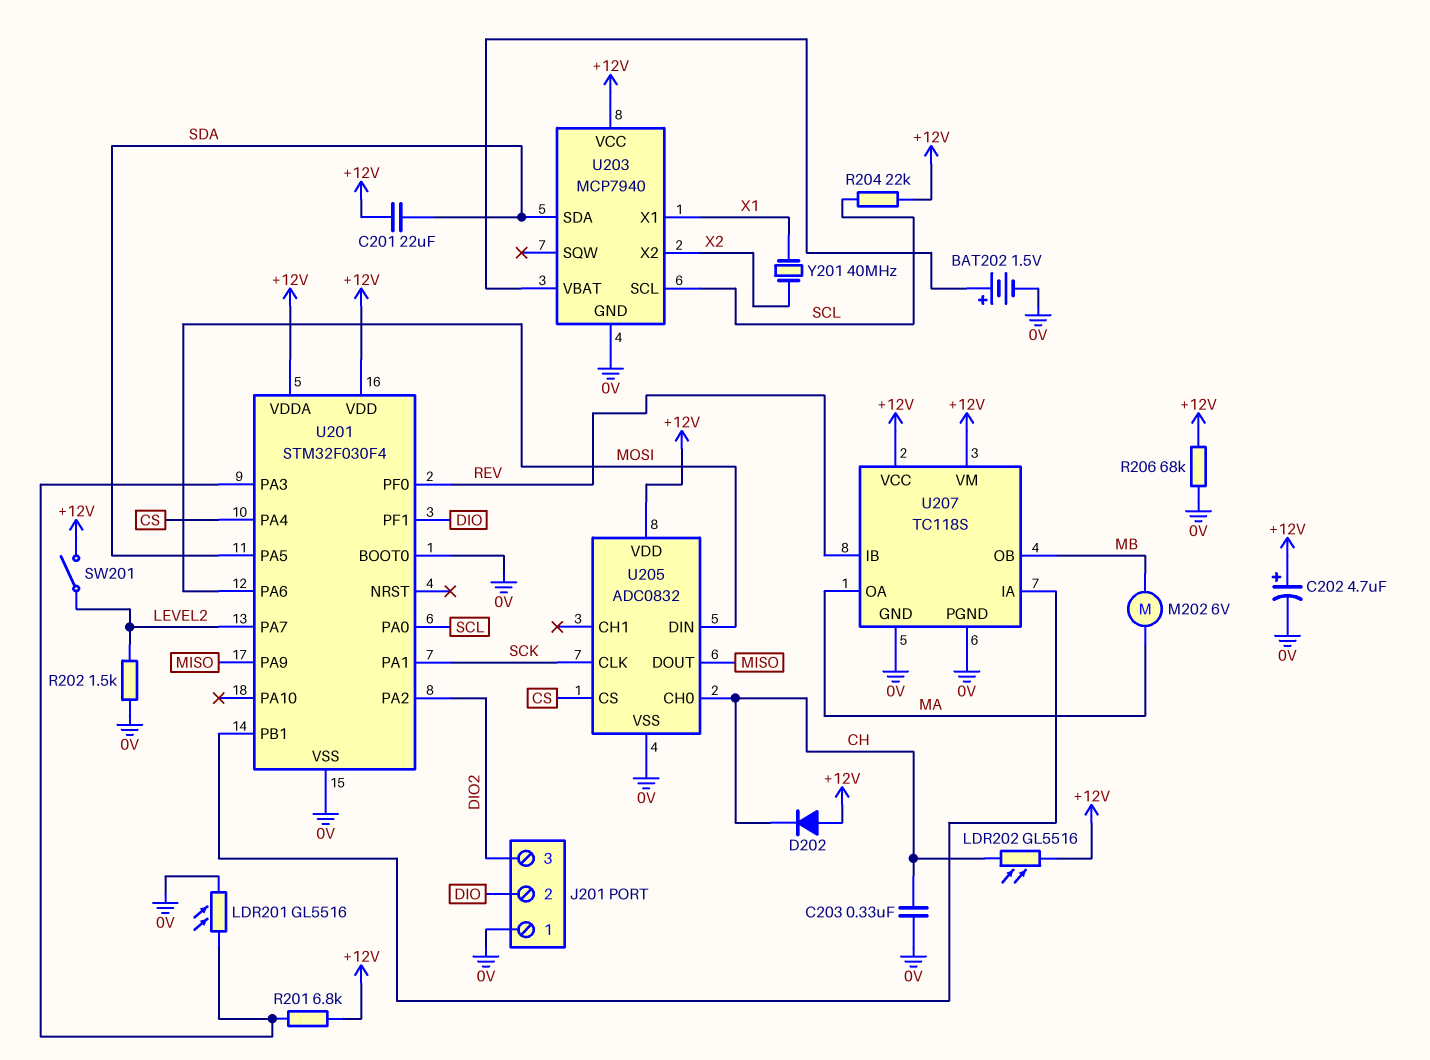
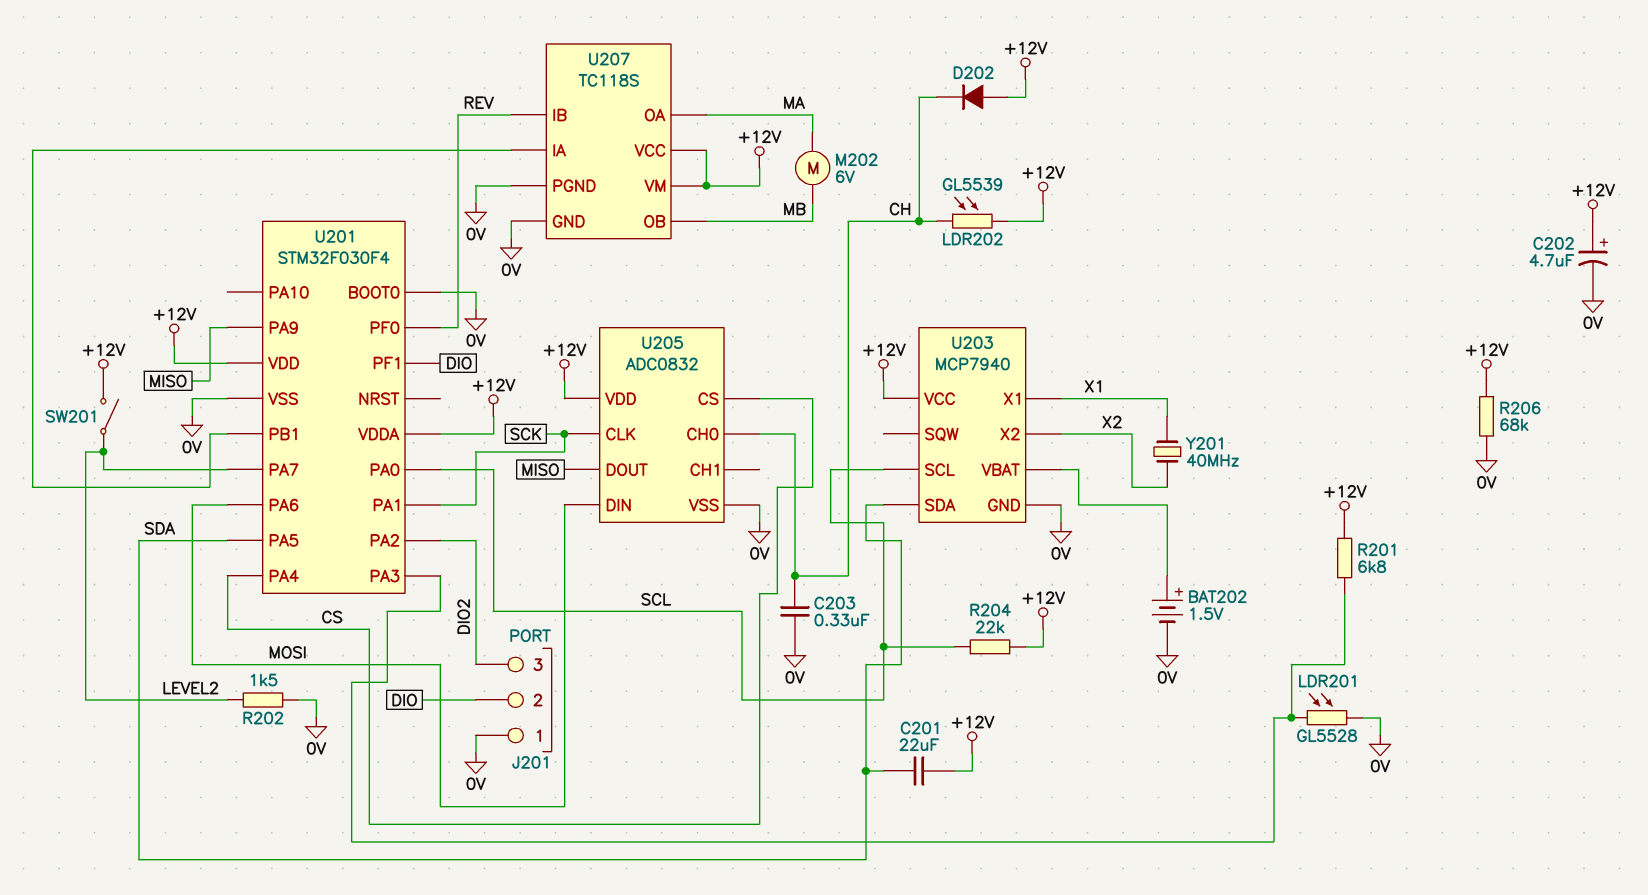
LDR201: GL5516 (0V, U201/PA3) -> GL5528 (0V, U201/PA3)
LDR202: GL5516 (+12V, CH) -> GL5539 (+12V, CH)

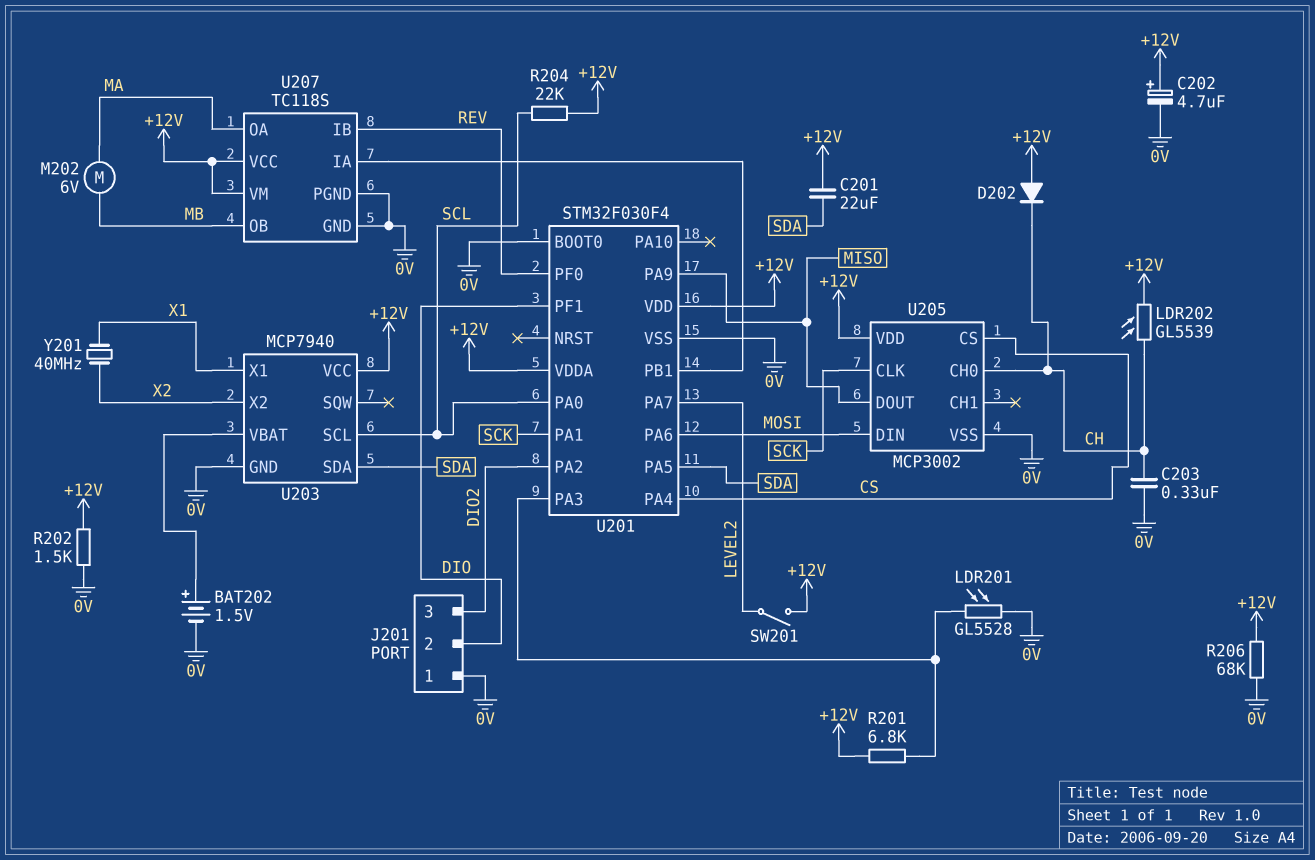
R202: 1.5k (0V, LEVEL2) -> 1.5k (+12V, 0V)
U205: ADC0832 -> MCP3002

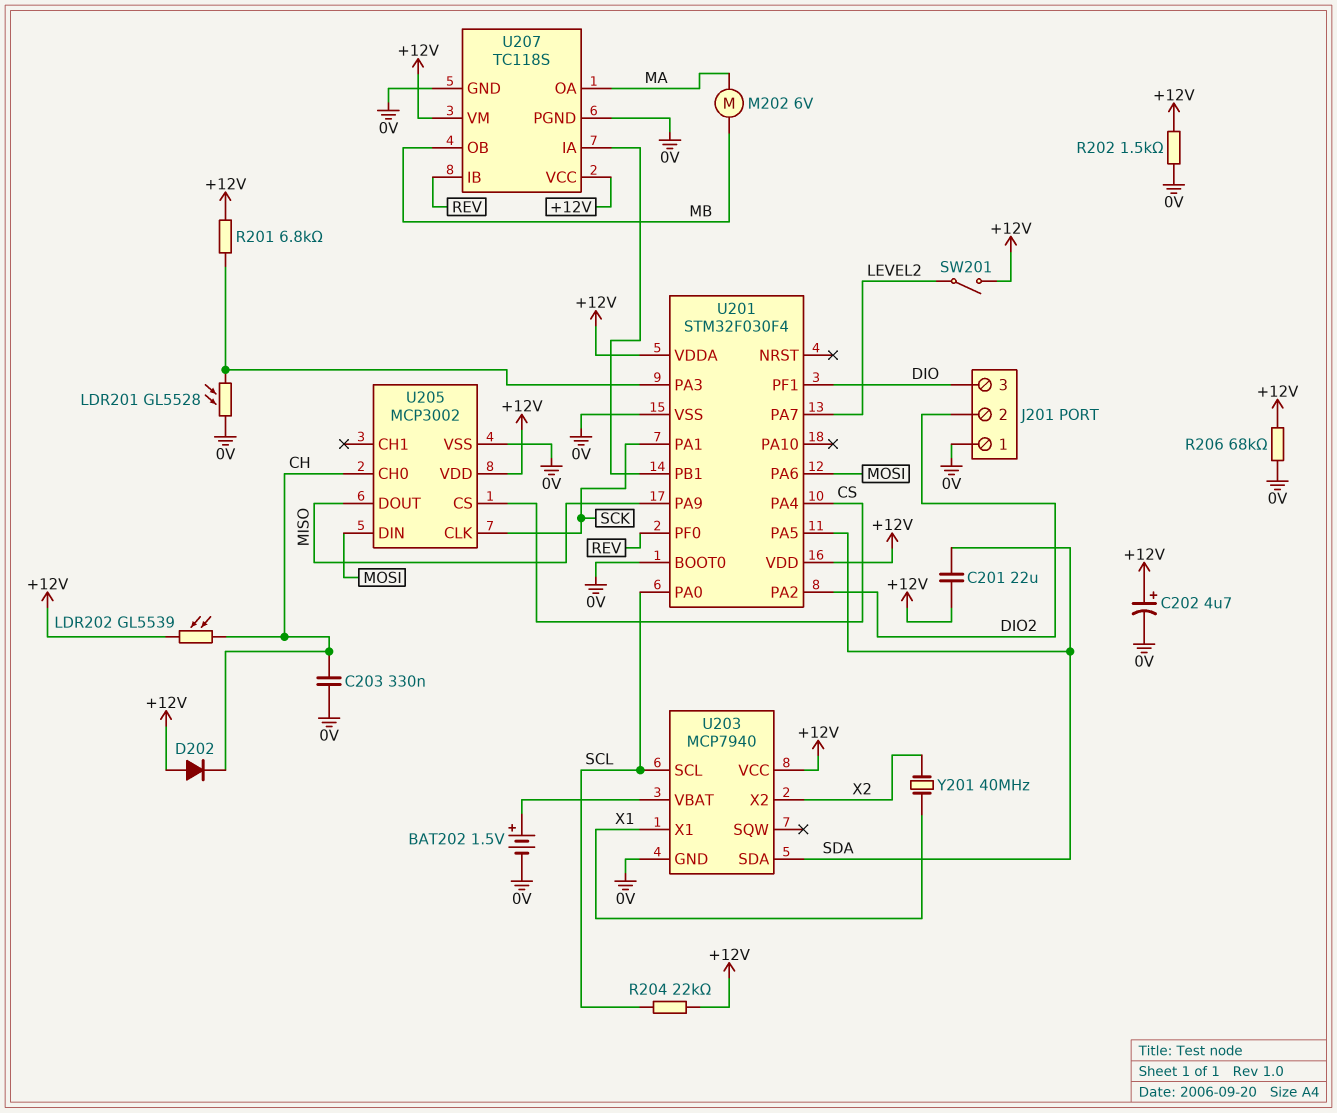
J201 pin 2: DIO -> DIO2
J201 pin 3: DIO2 -> DIO

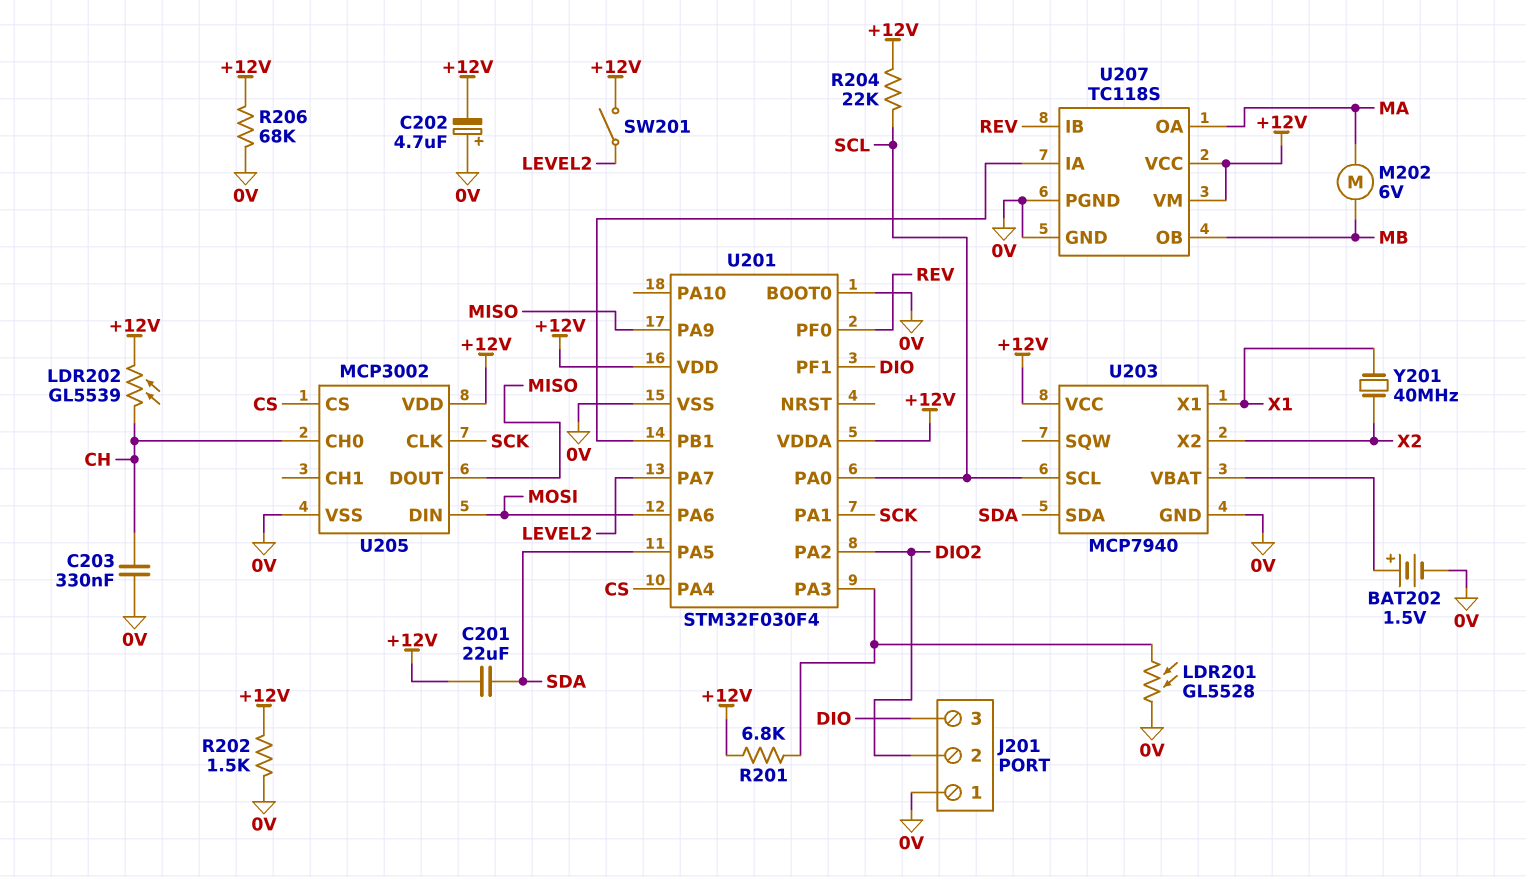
C202: 4.7uF (plus +12V, minus 0V) -> 4.7uF (plus 0V, minus +12V)
D202: diode (A +12V, K CH) -> none

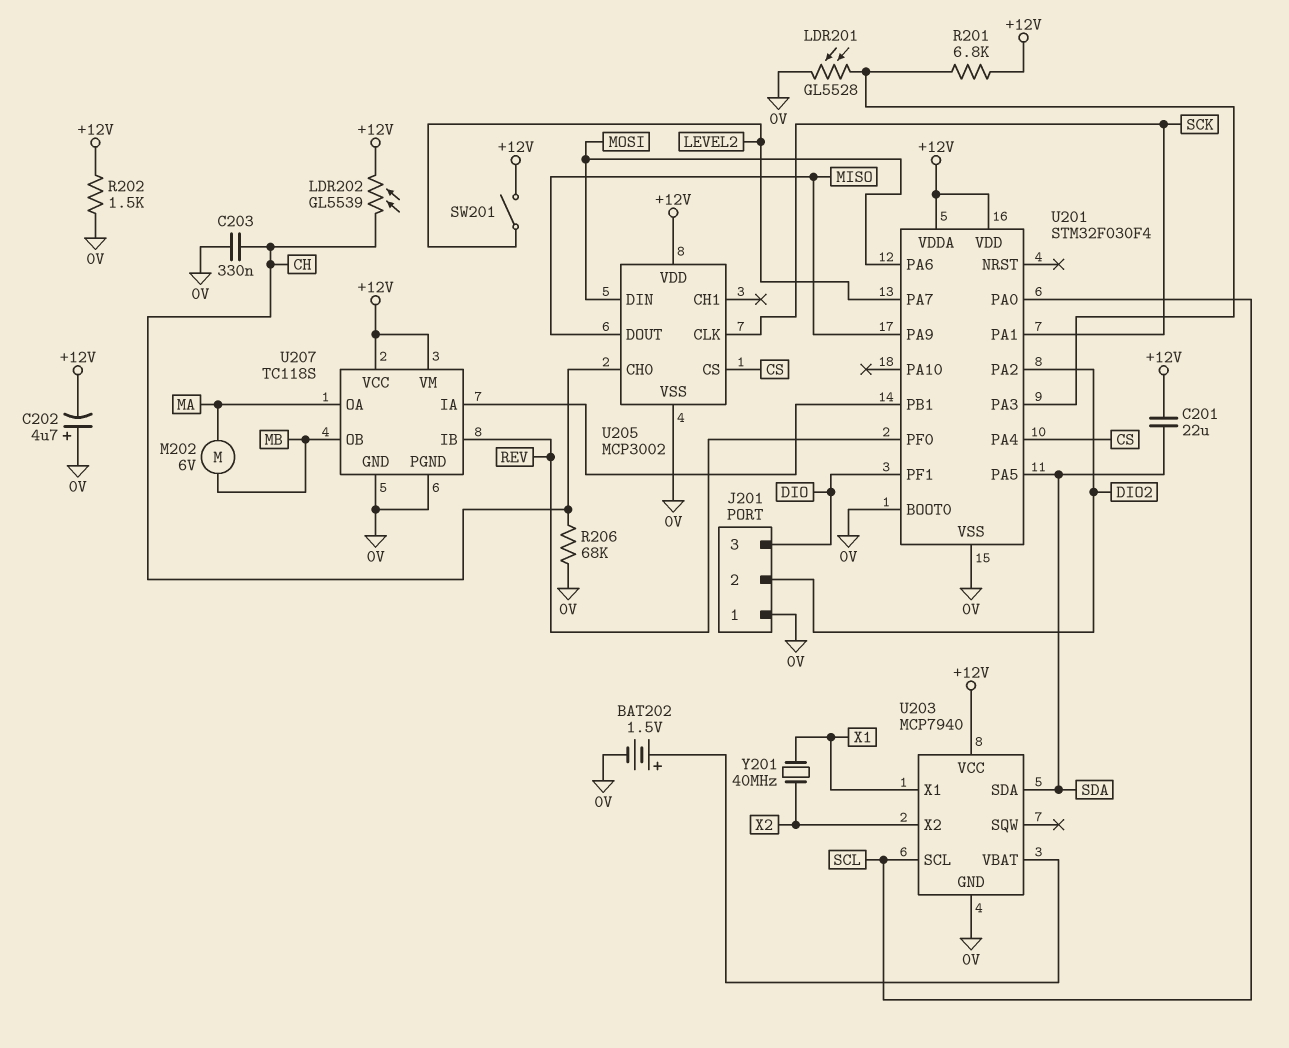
R204: 22k (+12V, SCL) -> none
R206: 68k (+12V, 0V) -> 68k (0V, CH)

